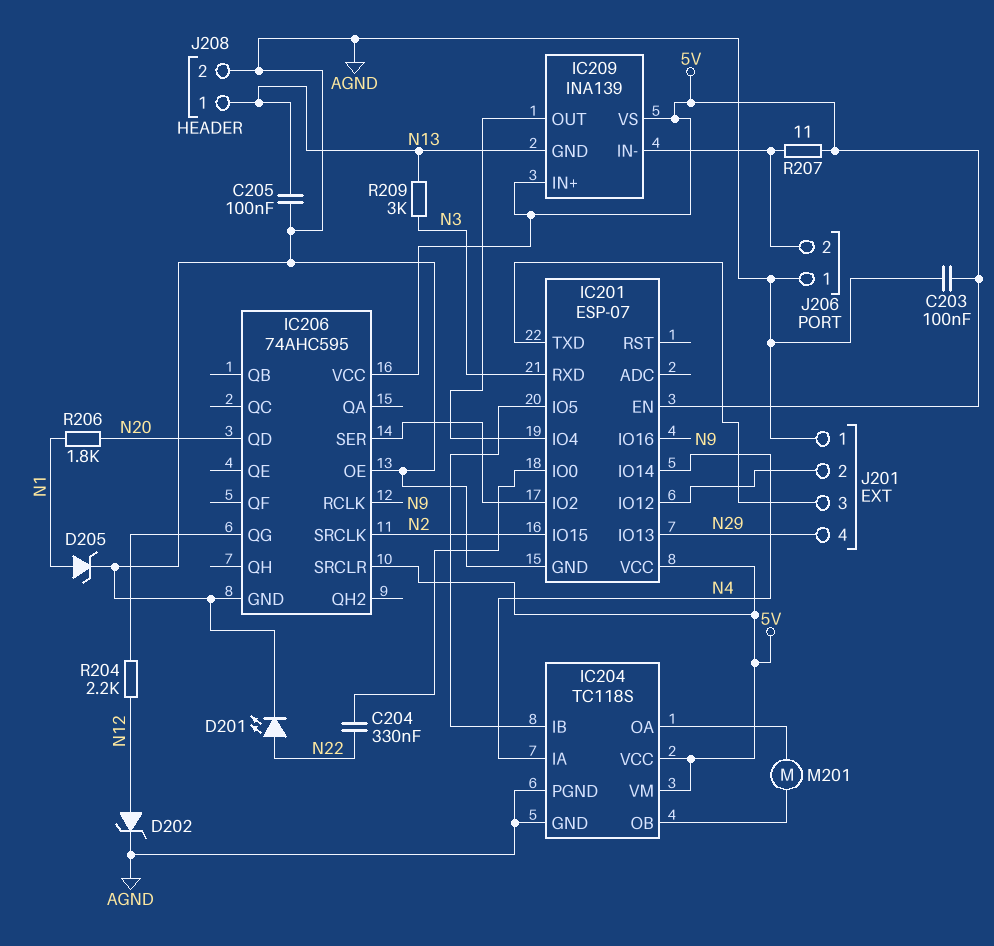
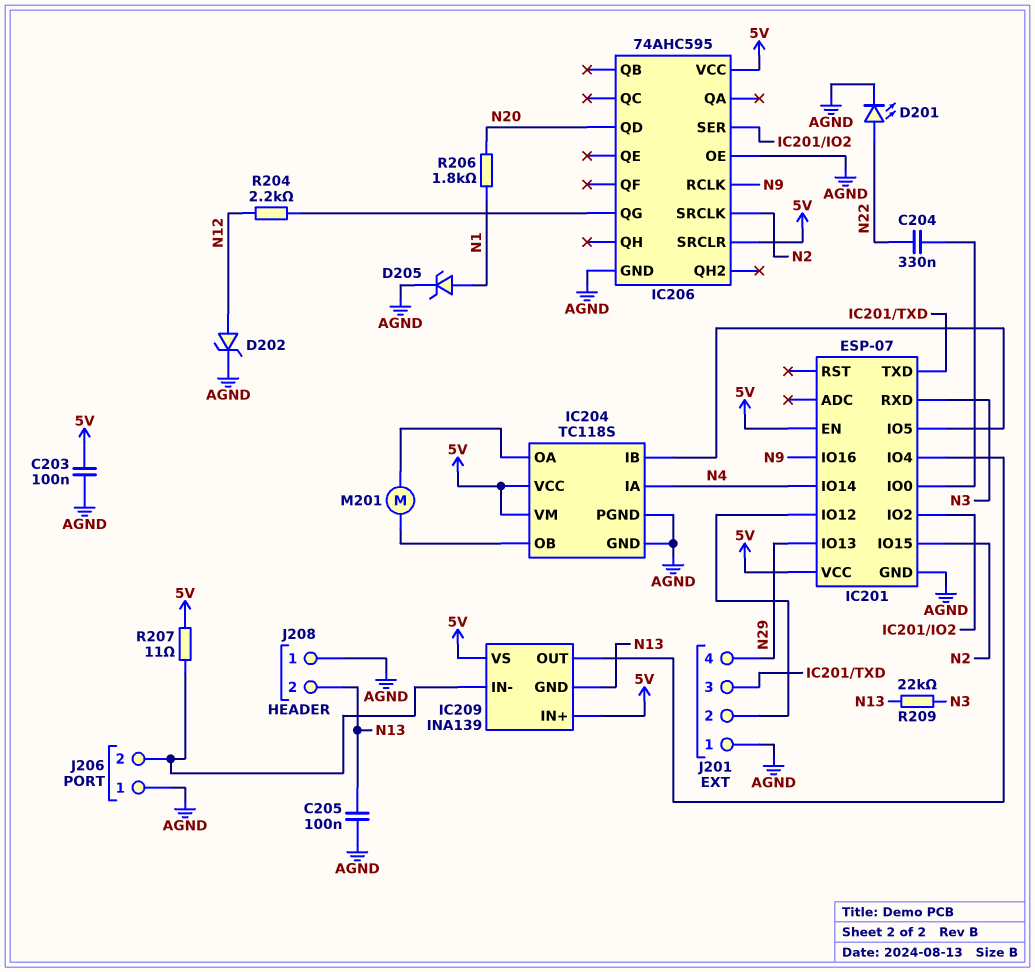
J208 pin 1: N13 -> AGND
J208 pin 2: AGND -> N13
R209: 3k (N3, N13) -> 22k (N3, N13)

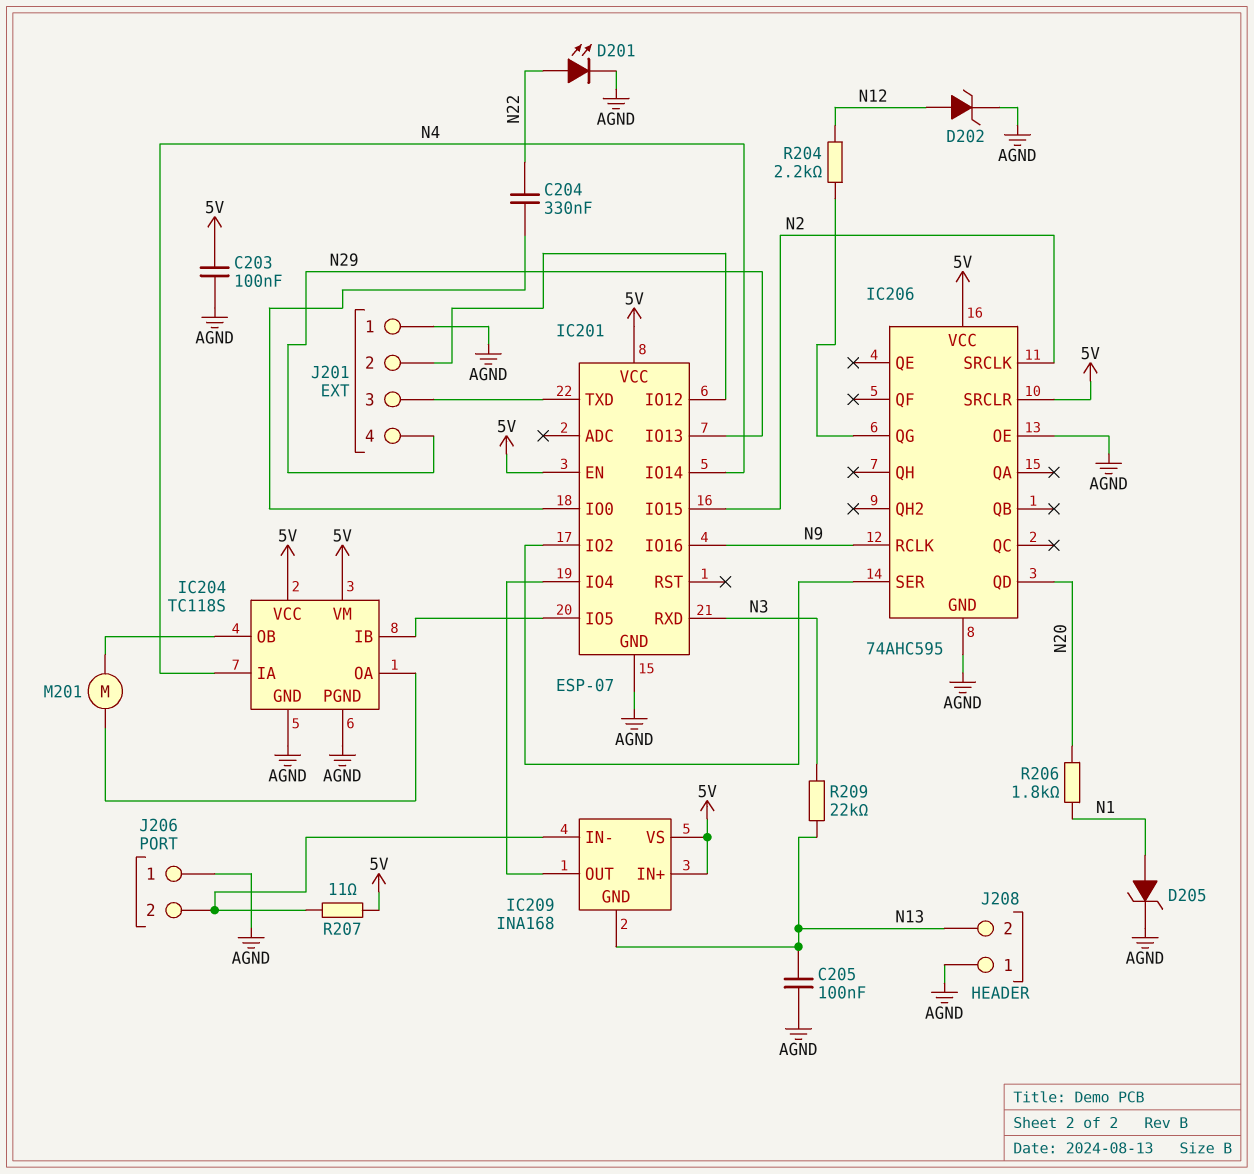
IC209: INA139 -> INA168

